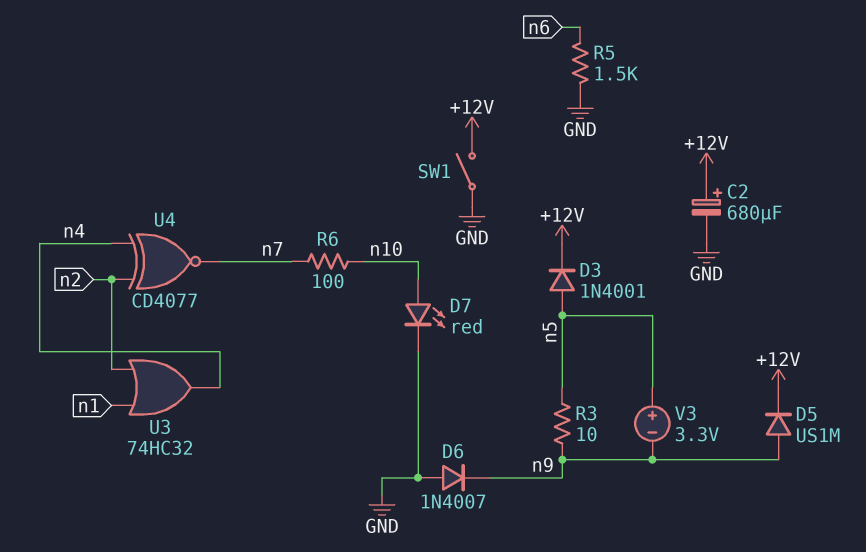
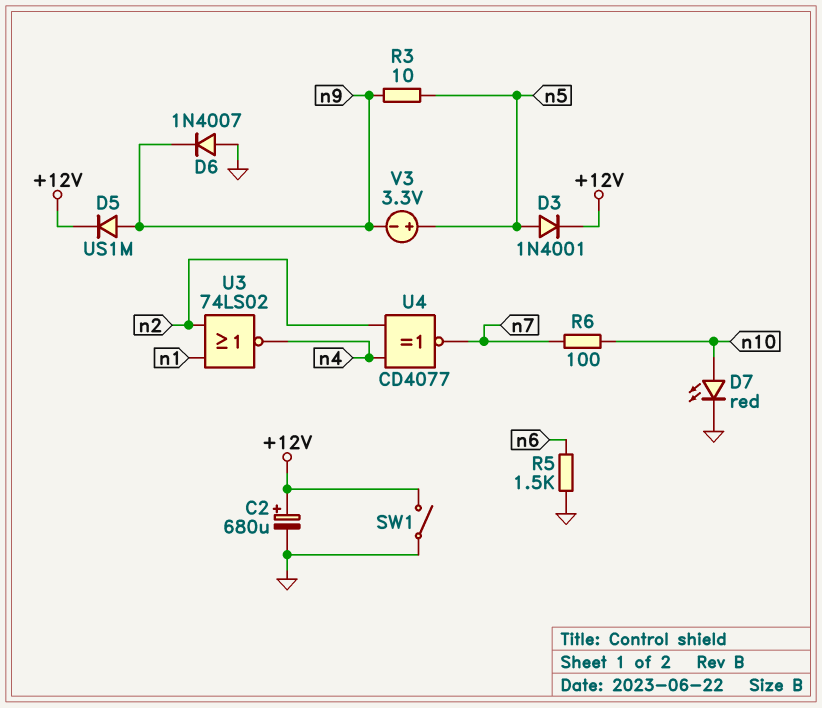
U3: OR 74HC32 (in n1, in n2, out n4) -> NOR 74LS02 (in n1, in n2, out n4)

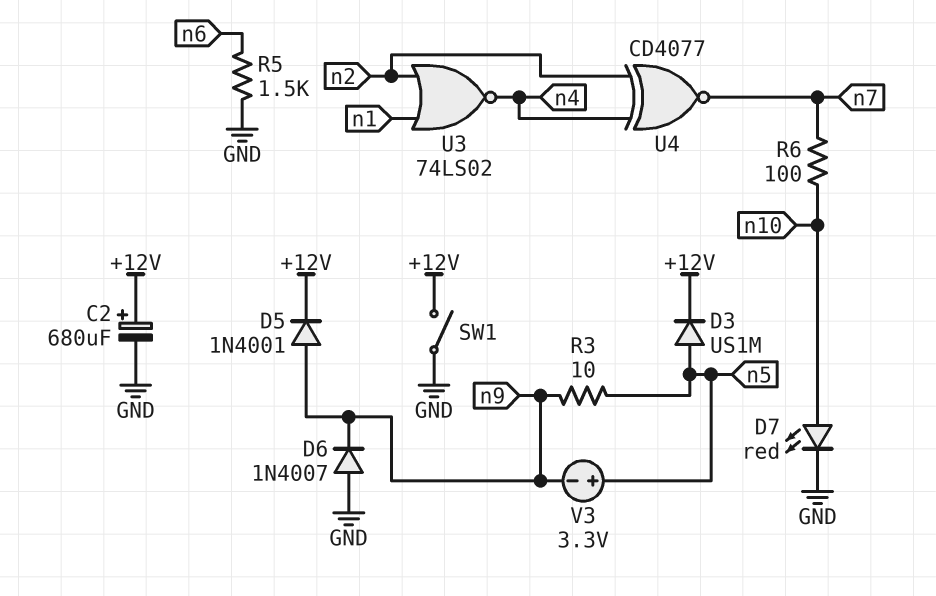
D3: diode 1N4001 (A n5, K +12V) -> diode US1M (A n5, K +12V)
D5: diode US1M (A n9, K +12V) -> diode 1N4001 (A n9, K +12V)

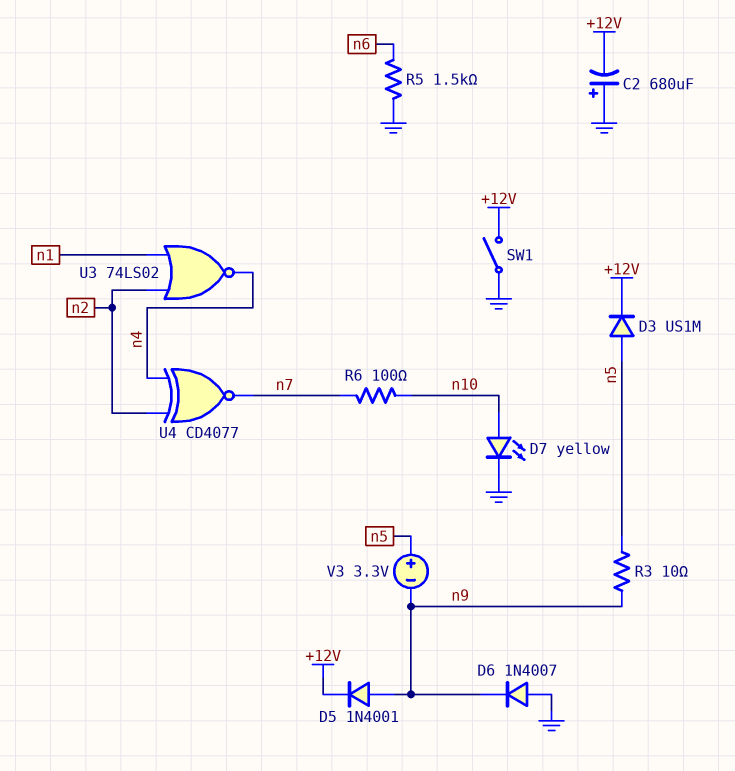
C2: 680uF (plus +12V, minus GND) -> 680uF (plus GND, minus +12V)
D7: LED red (A n10, K GND) -> LED yellow (A n10, K GND)

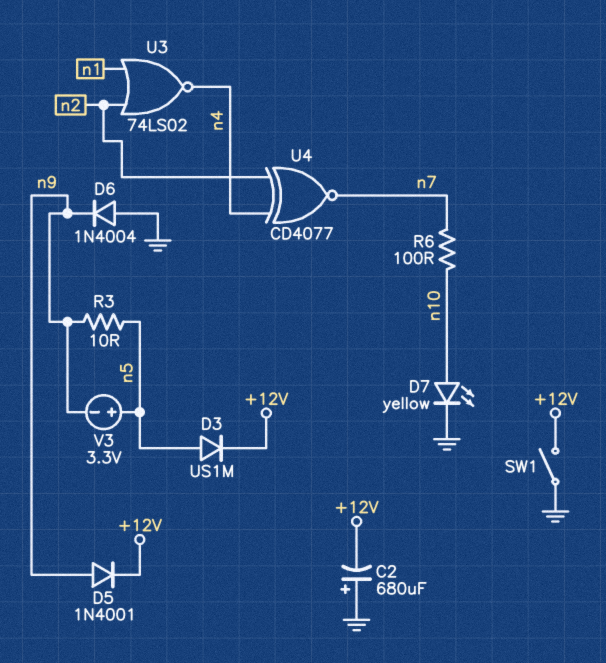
D6: diode 1N4007 (A GND, K n9) -> diode 1N4004 (A GND, K n9)
R5: 1.5k (GND, n6) -> none

